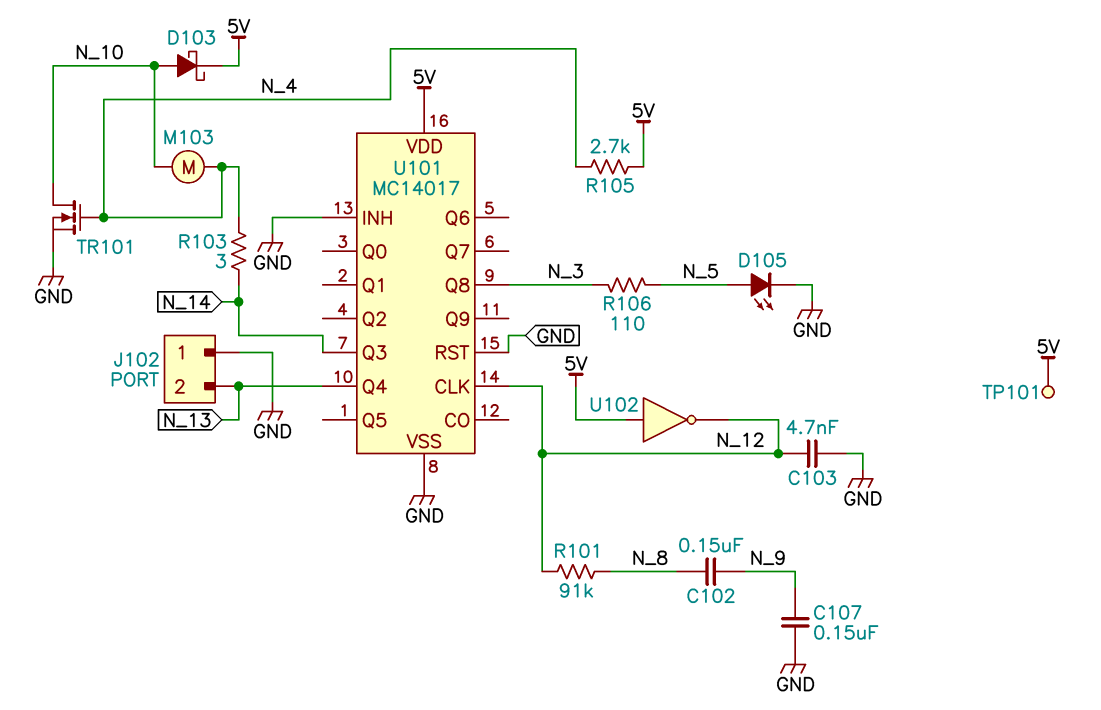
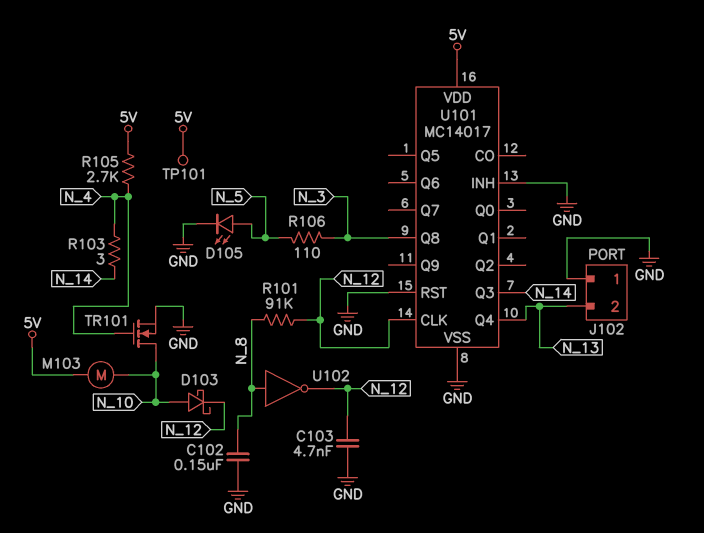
C102: 150nF (N_8, N_9) -> 150nF (GND, N_8)
C107: 150nF (GND, N_9) -> none
D103: schottky (A N_10, K 5V) -> schottky (A N_10, K N_12)
M103: motor (N_4, N_10) -> motor (5V, N_10)
U102: NOT (in 5V, out N_12) -> NOT (in N_8, out N_12)

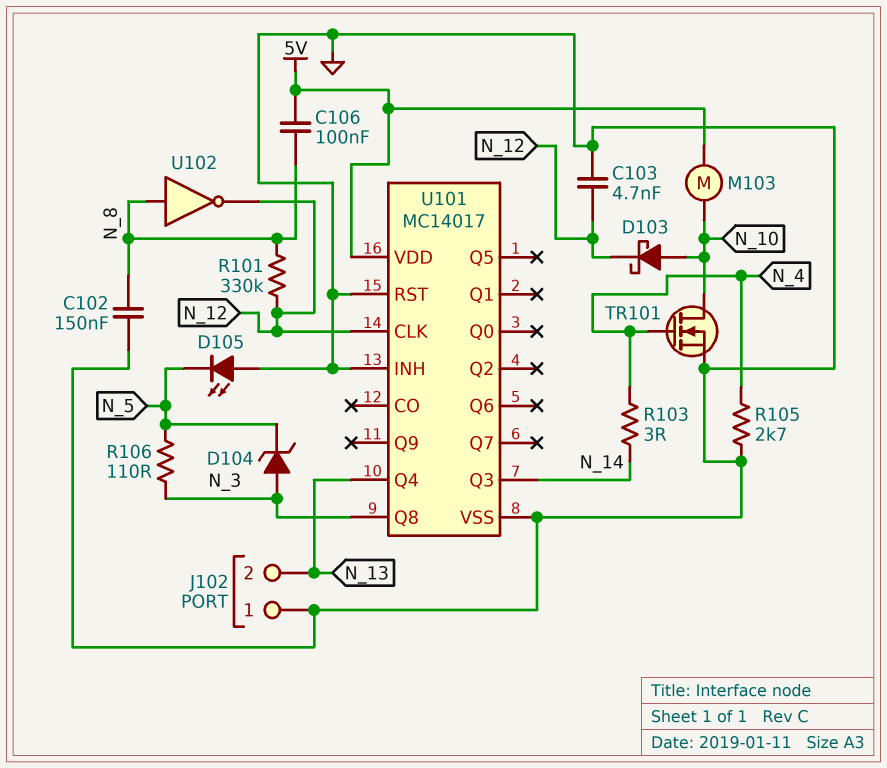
C106: none -> 100nF (5V, N_8)
D104: none -> zener (A N_3, K N_5)
D105: LED (A N_5, K GND) -> LED (A GND, K N_5)
R101: 91k (N_8, N_12) -> 330k (N_8, N_12)
R105: 2.7k (5V, N_4) -> 2.7k (GND, N_4)
TP101: test point (5V) -> none

